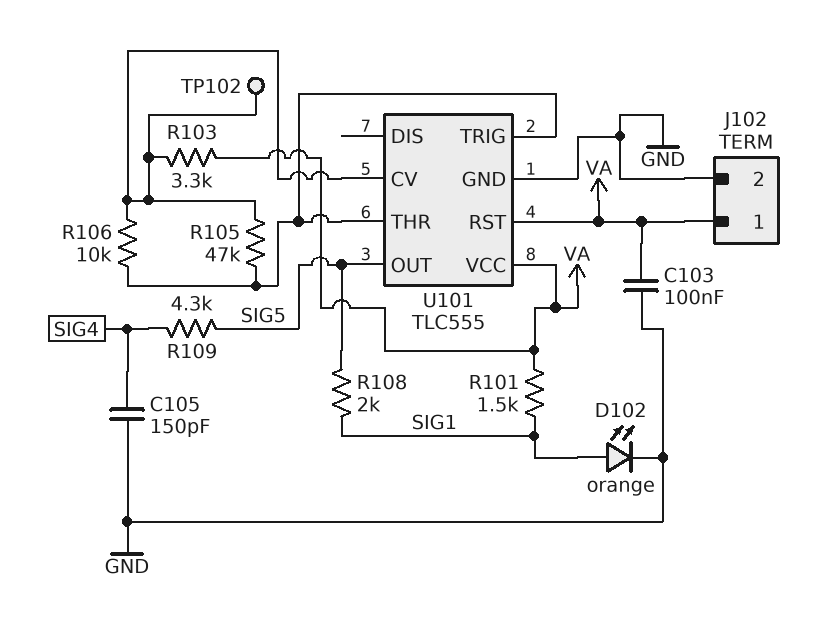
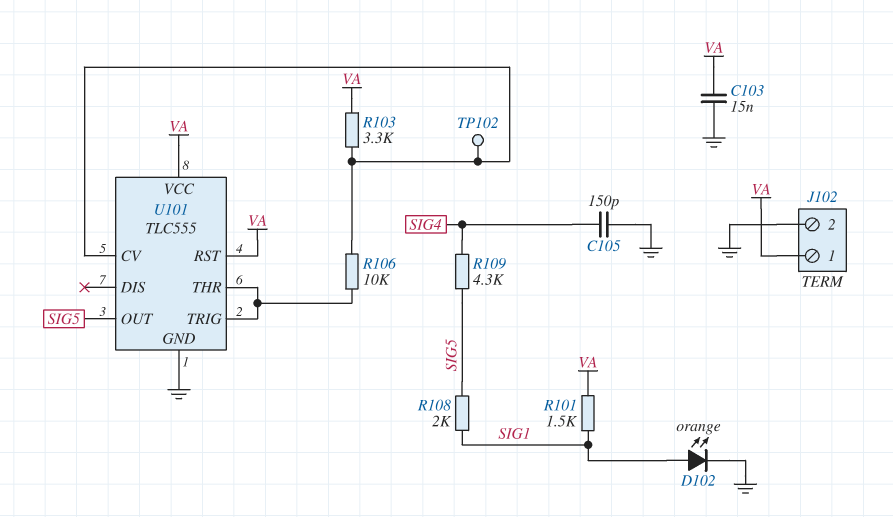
C103: 100nF (GND, VA) -> 15nF (GND, VA)
R105: 47k (U101/CV, U101/THR) -> none

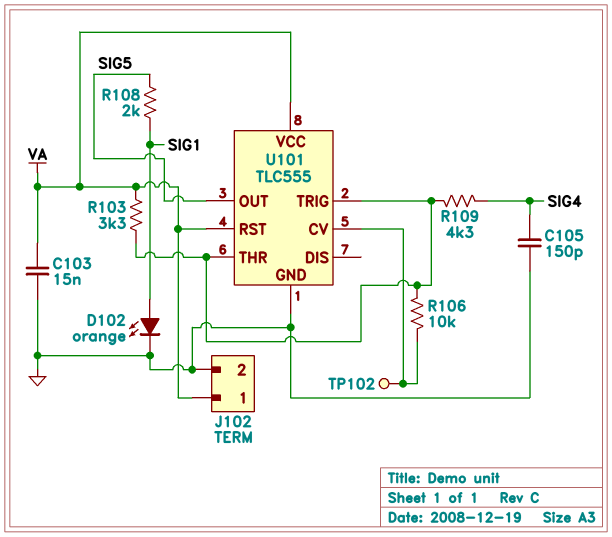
R101: 1.5k (SIG1, VA) -> none
R103: 3.3k (U101/CV, VA) -> 3.3k (U101/THR, VA)
R109: 4.3k (SIG4, SIG5) -> 4.3k (SIG4, U101/THR)

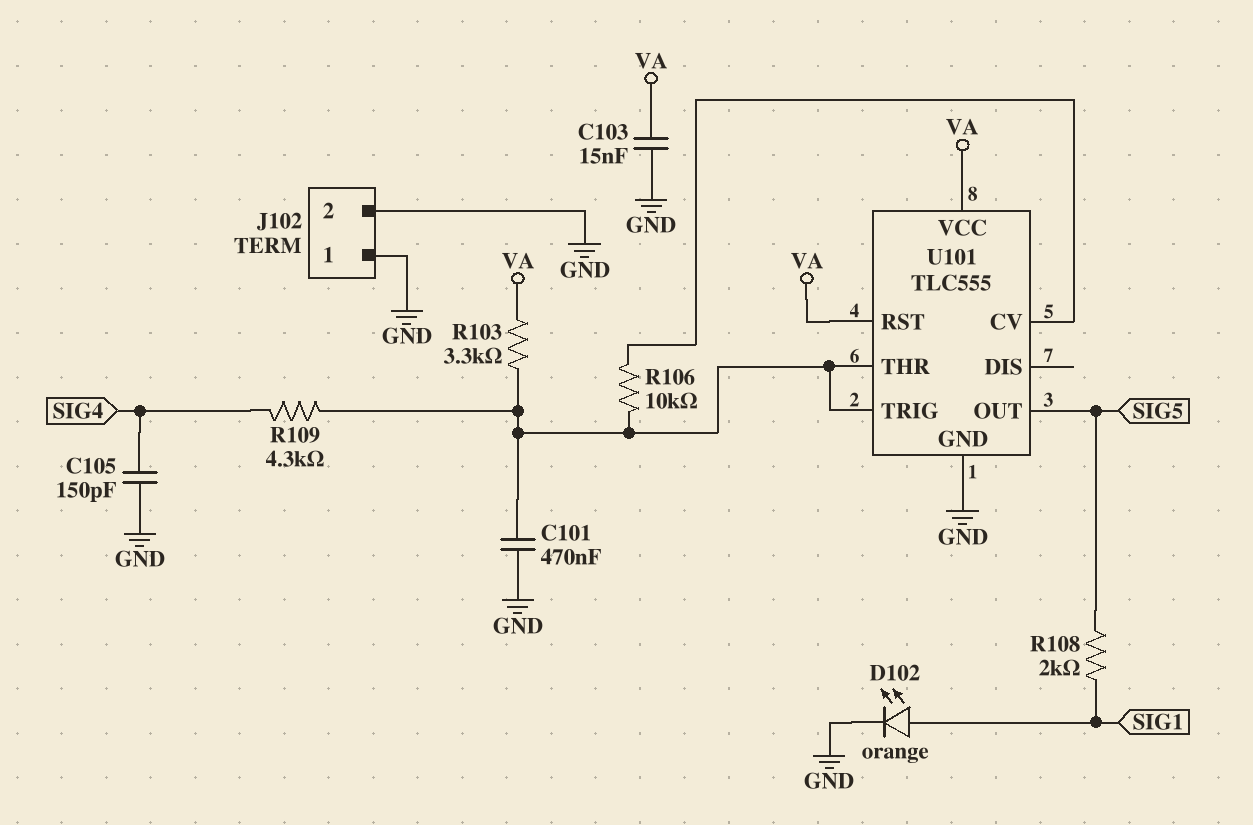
C101: none -> 470nF (GND, U101/THR)
J102 pin 1: VA -> GND
TP102: test point (U101/CV) -> none

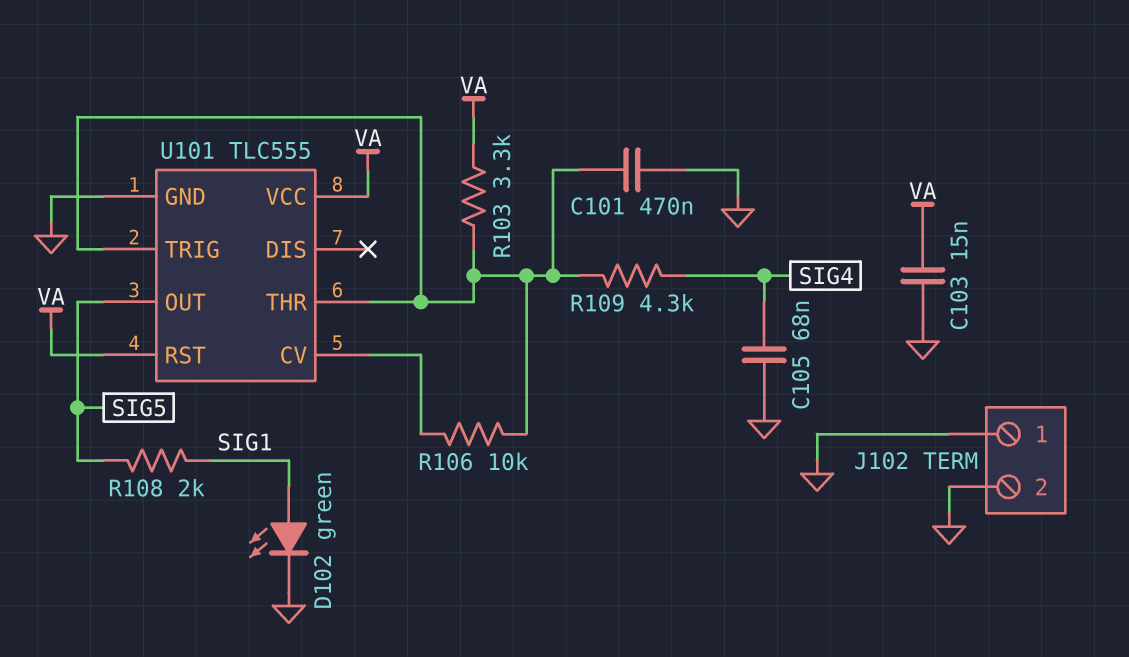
C105: 150pF (GND, SIG4) -> 68nF (GND, SIG4)
D102: LED orange (A SIG1, K GND) -> LED green (A SIG1, K GND)

